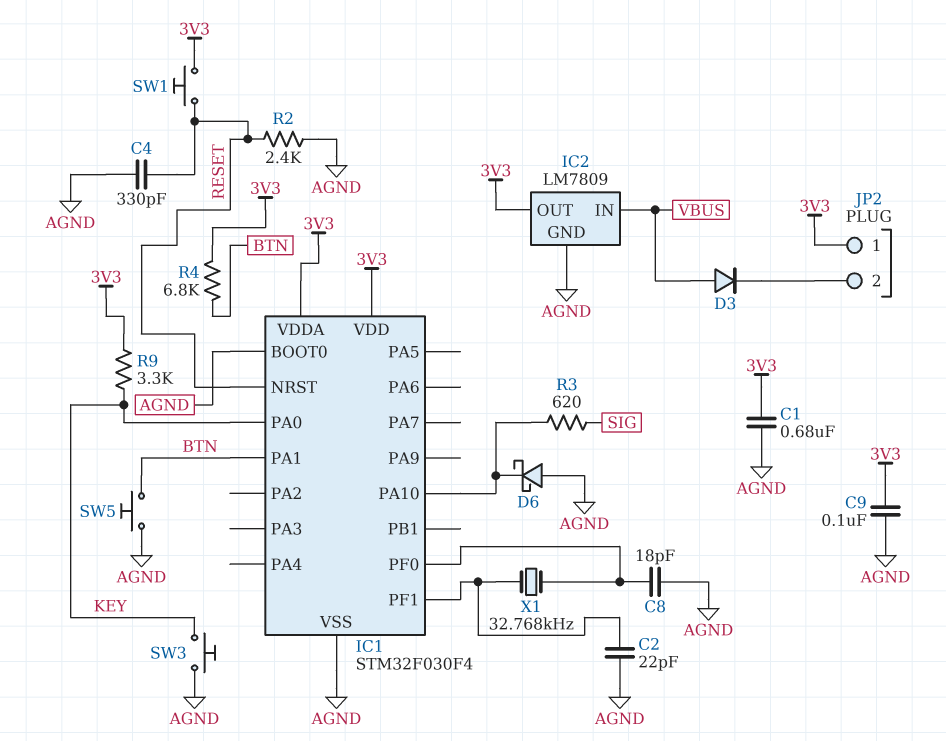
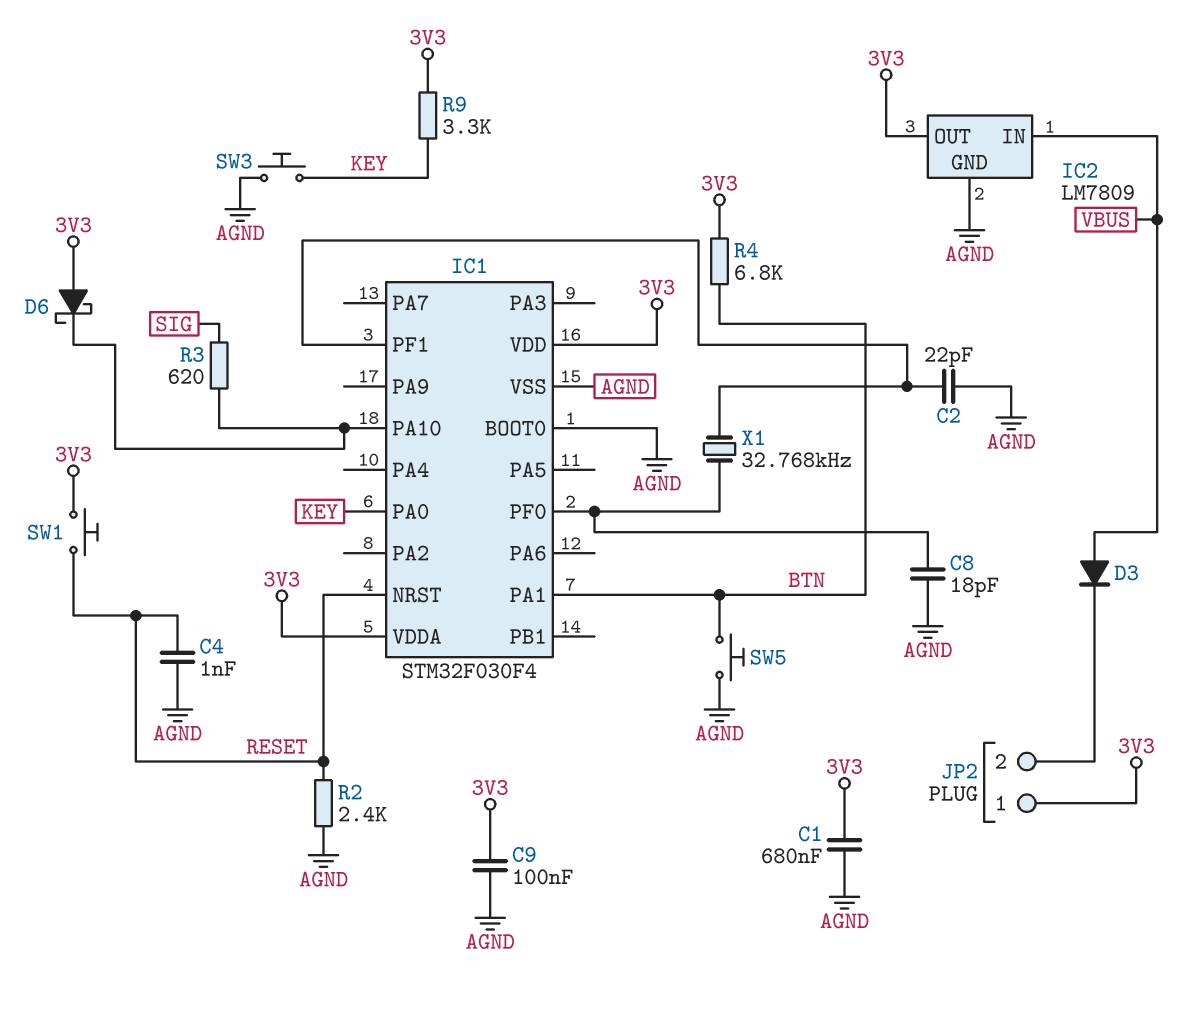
C4: 330pF (AGND, RESET) -> 1nF (AGND, RESET)
D6: schottky (A AGND, K IC1/PA10) -> schottky (A 3V3, K IC1/PA10)

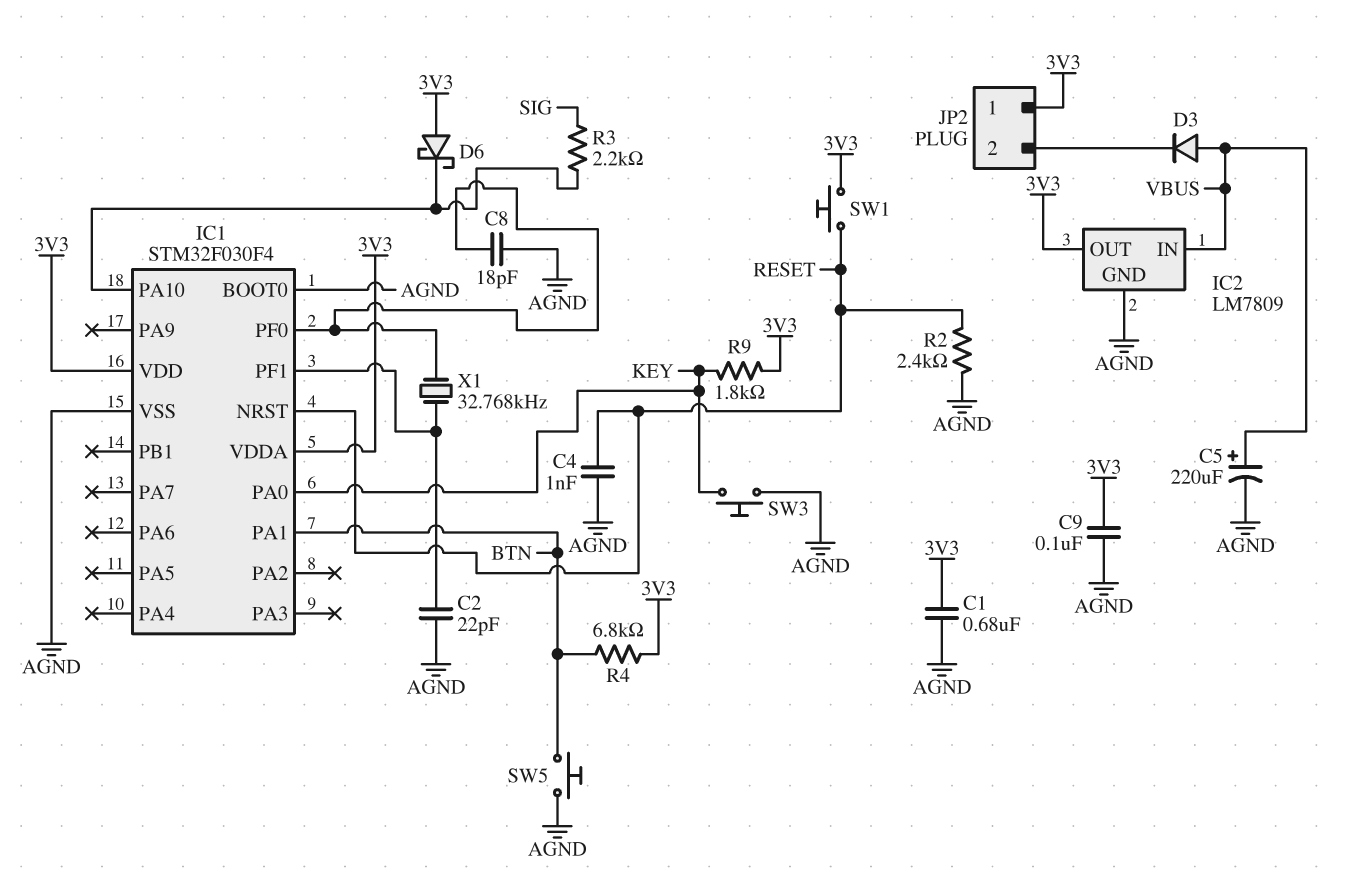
C5: none -> 220uF (plus VBUS, minus AGND)
R3: 620 (IC1/PA10, SIG) -> 2.2k (IC1/PA10, SIG)
R9: 3.3k (3V3, KEY) -> 1.8k (3V3, KEY)

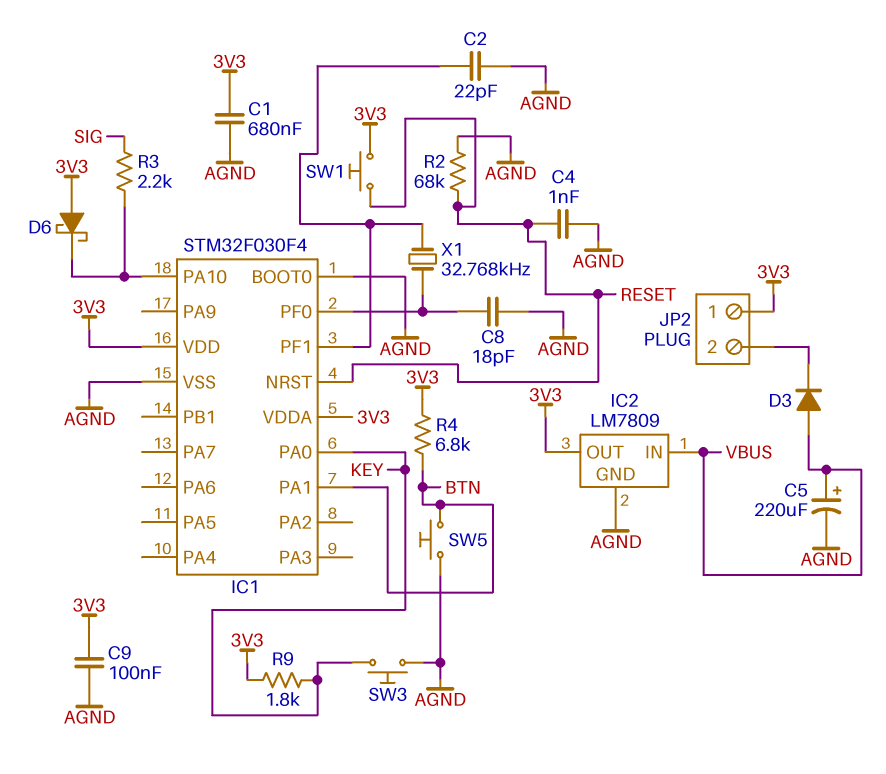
R2: 2.4k (AGND, RESET) -> 68k (AGND, RESET)

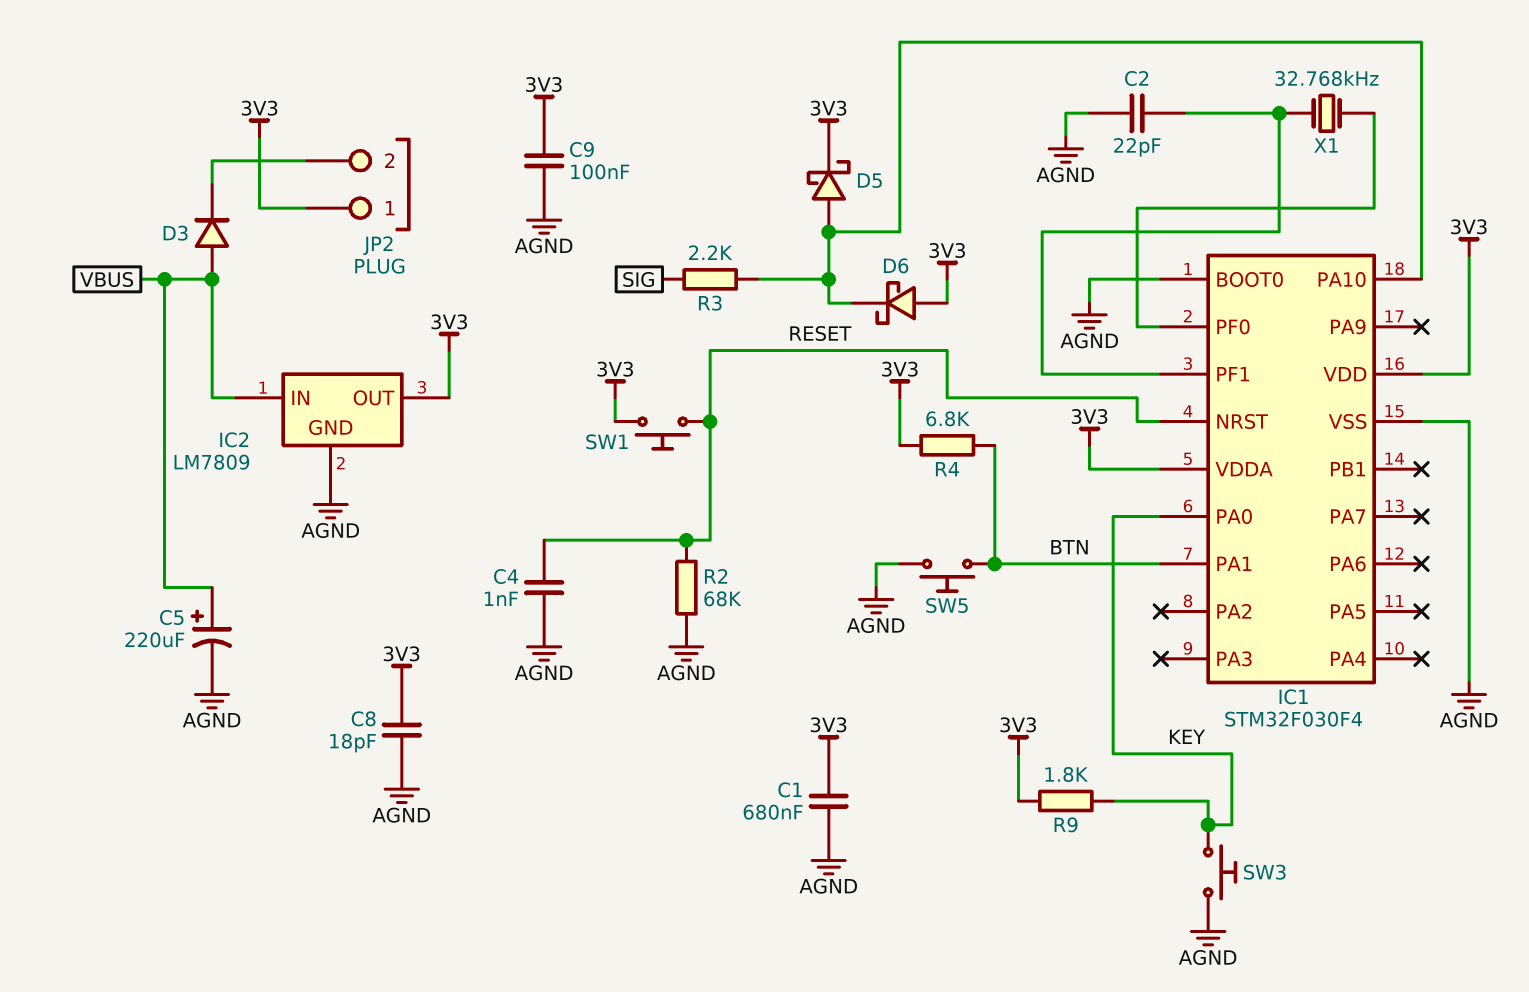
C8: 18pF (AGND, IC1/PF0) -> 18pF (3V3, AGND)
D5: none -> schottky (A IC1/PA10, K 3V3)

